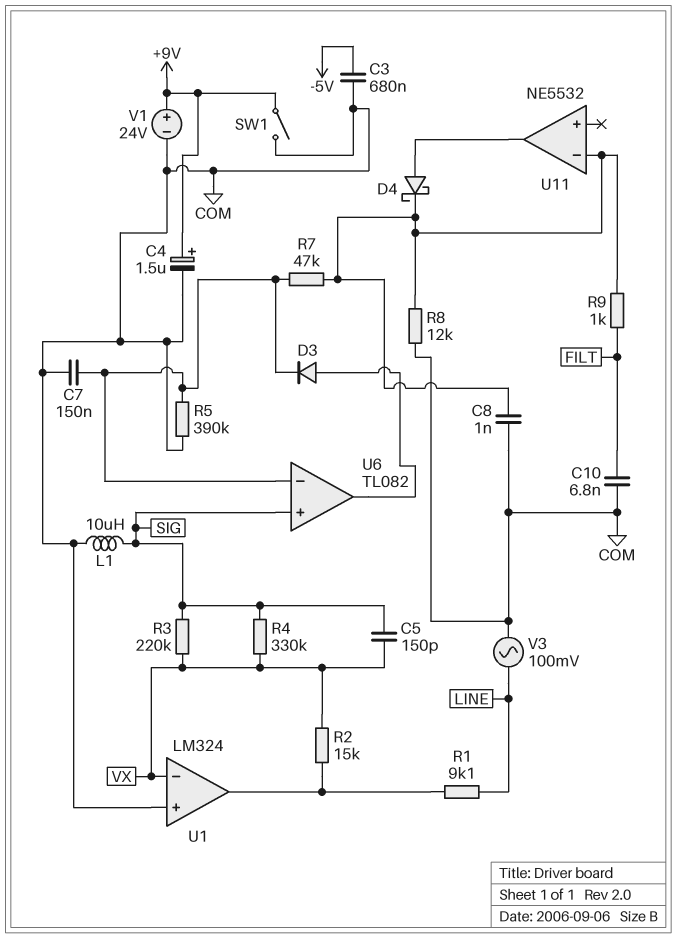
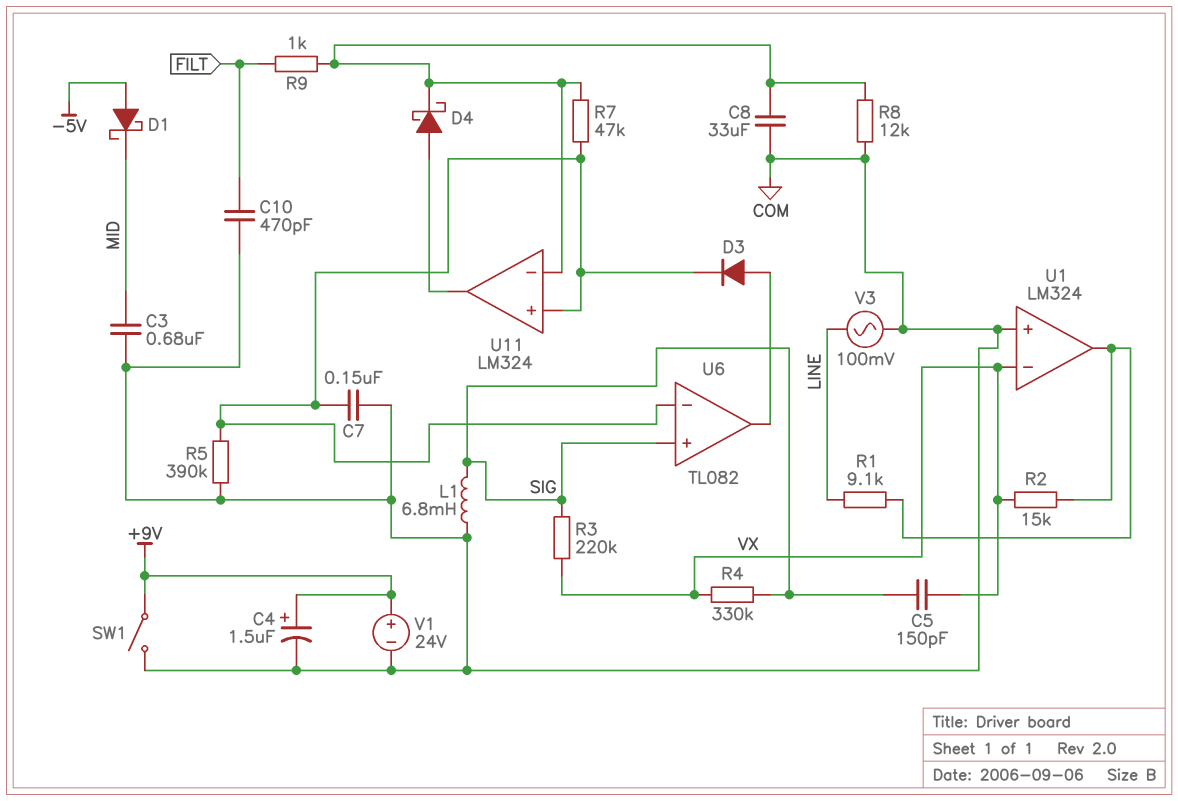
C3: 680nF (-5V, COM) -> 680nF (COM, MID)
C8: 1nF (COM, U11/in-) -> 33uF (COM, U11/in-)
C10: 6.8nF (COM, FILT) -> 470pF (COM, FILT)
D1: none -> schottky (A -5V, K MID)
L1: 10uH (COM, SIG) -> 6.8mH (COM, SIG)
U11: NE5532 -> LM324
U11 pin in+: none -> U6/in-

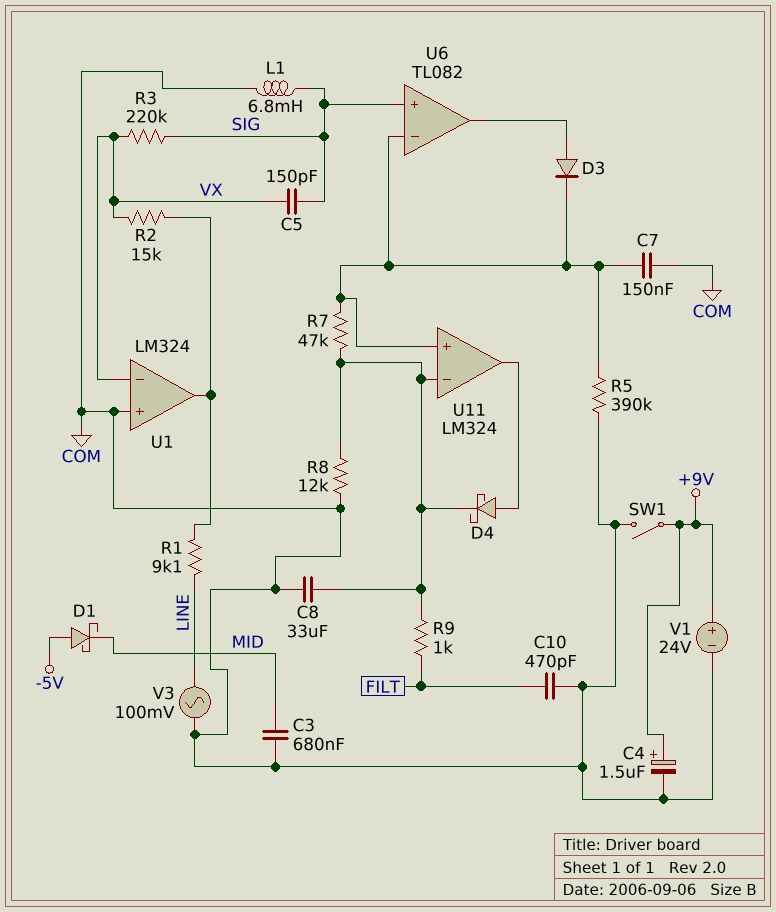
R4: 330k (SIG, VX) -> none

